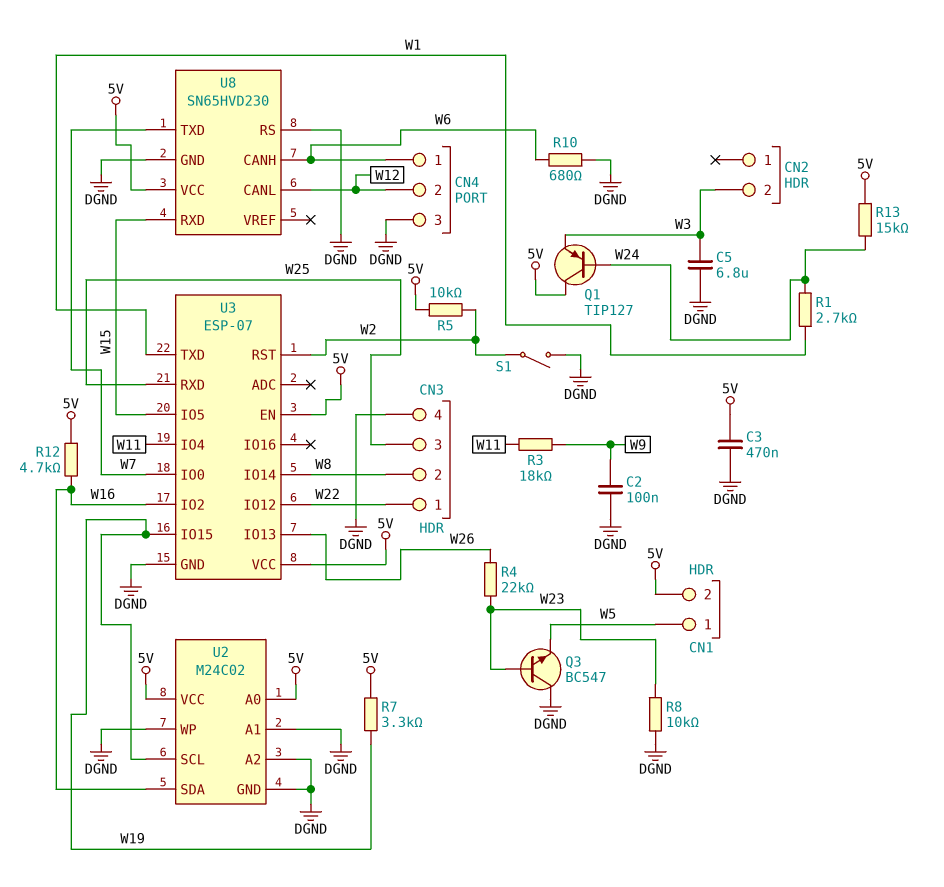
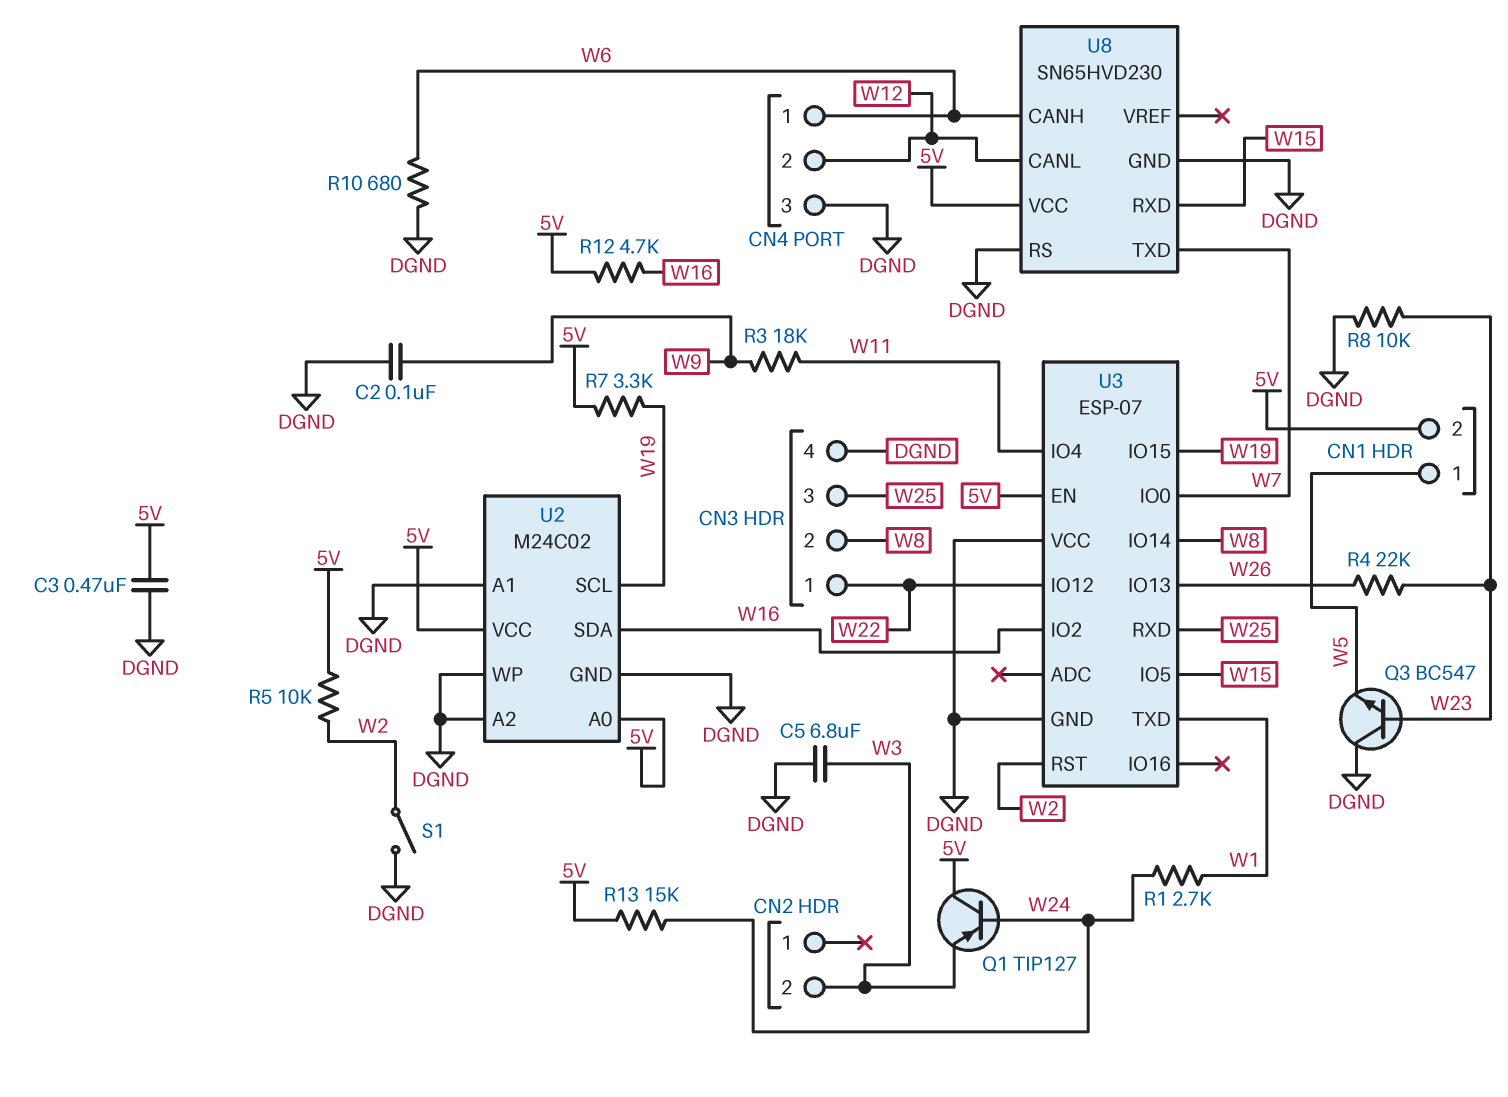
U3 pin VCC: 5V -> DGND

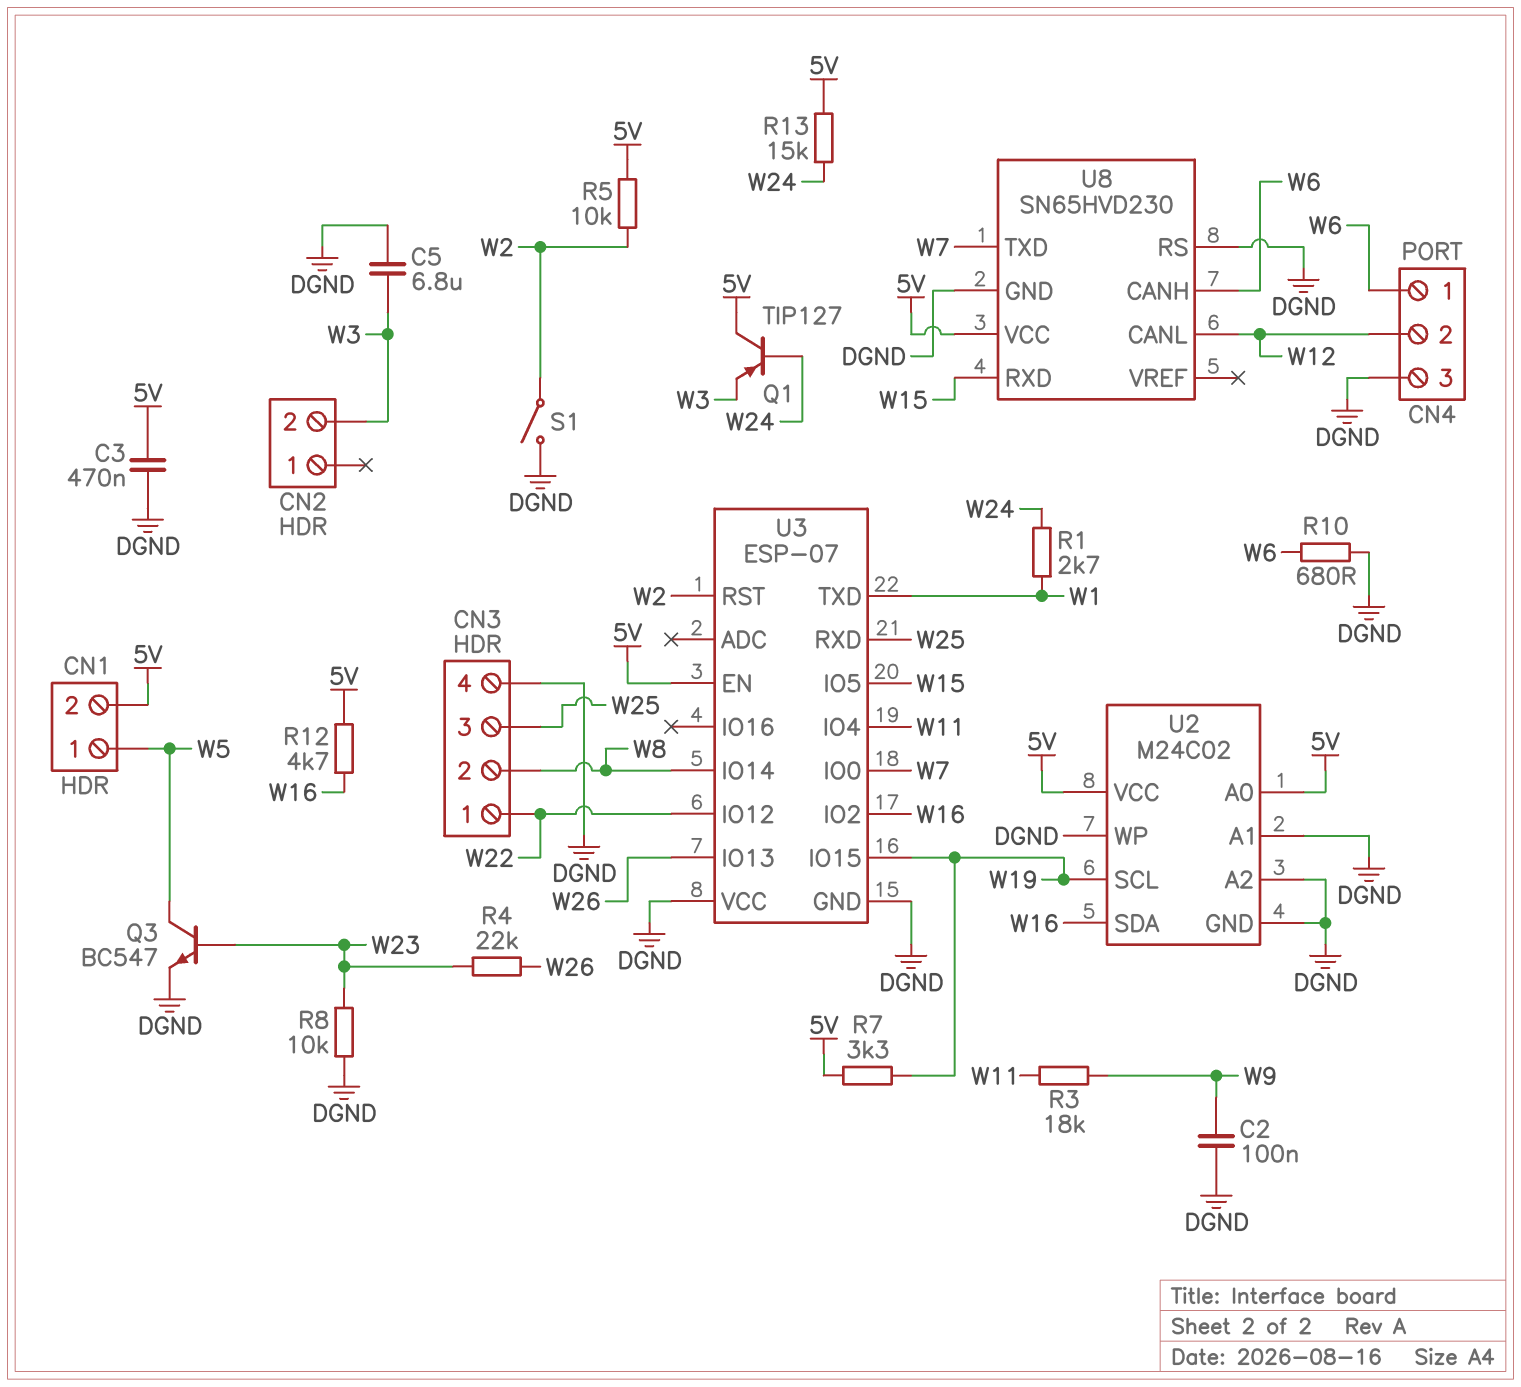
Q3: NPN BC547 (B W23, C DGND, E W5) -> NPN BC547 (B W23, C W5, E DGND)

